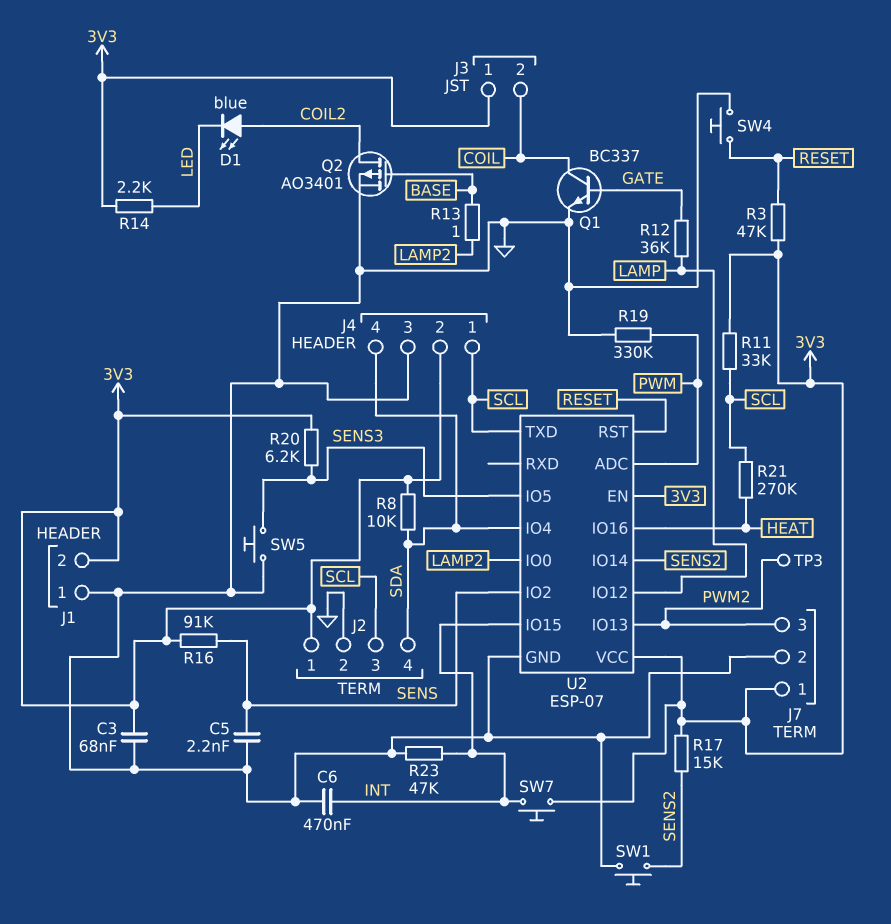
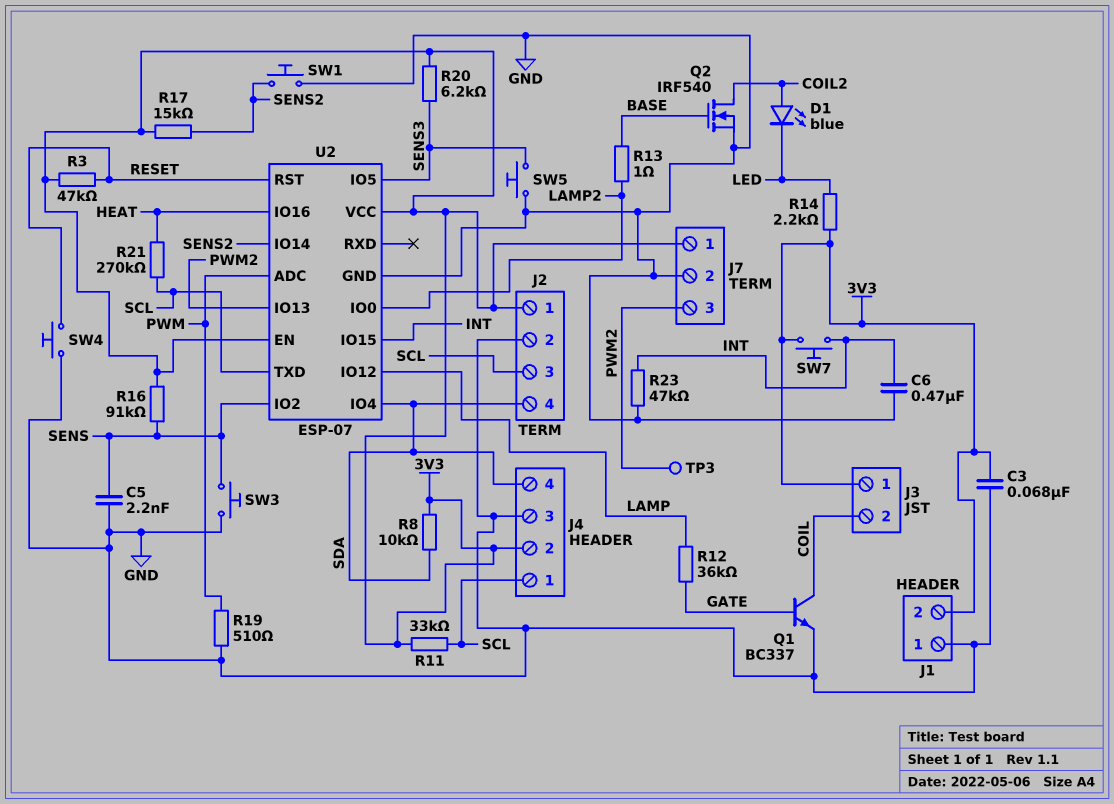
Q2: PMOS AO3401 (G BASE, D COIL2, S GND) -> NMOS IRF540 (G BASE, D COIL2, S GND)
R19: 330k (GND, PWM) -> 510 (GND, PWM)
SW3: none -> button (GND, SENS)

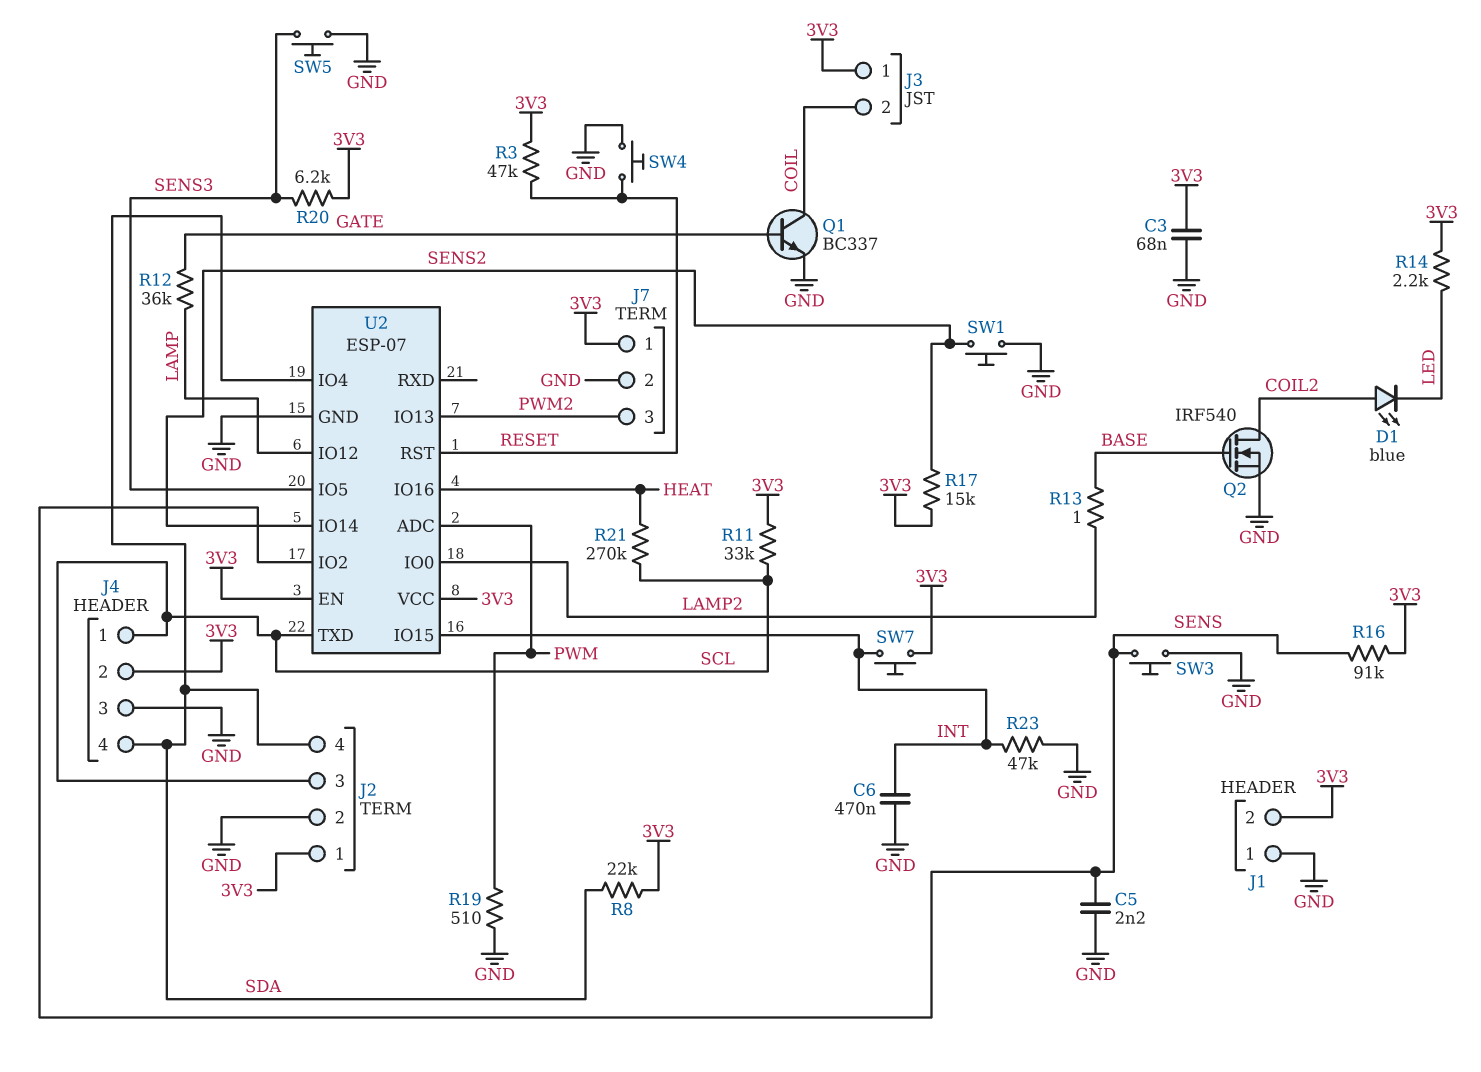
R8: 10k (3V3, SDA) -> 22k (3V3, SDA)
TP3: test point (PWM2) -> none

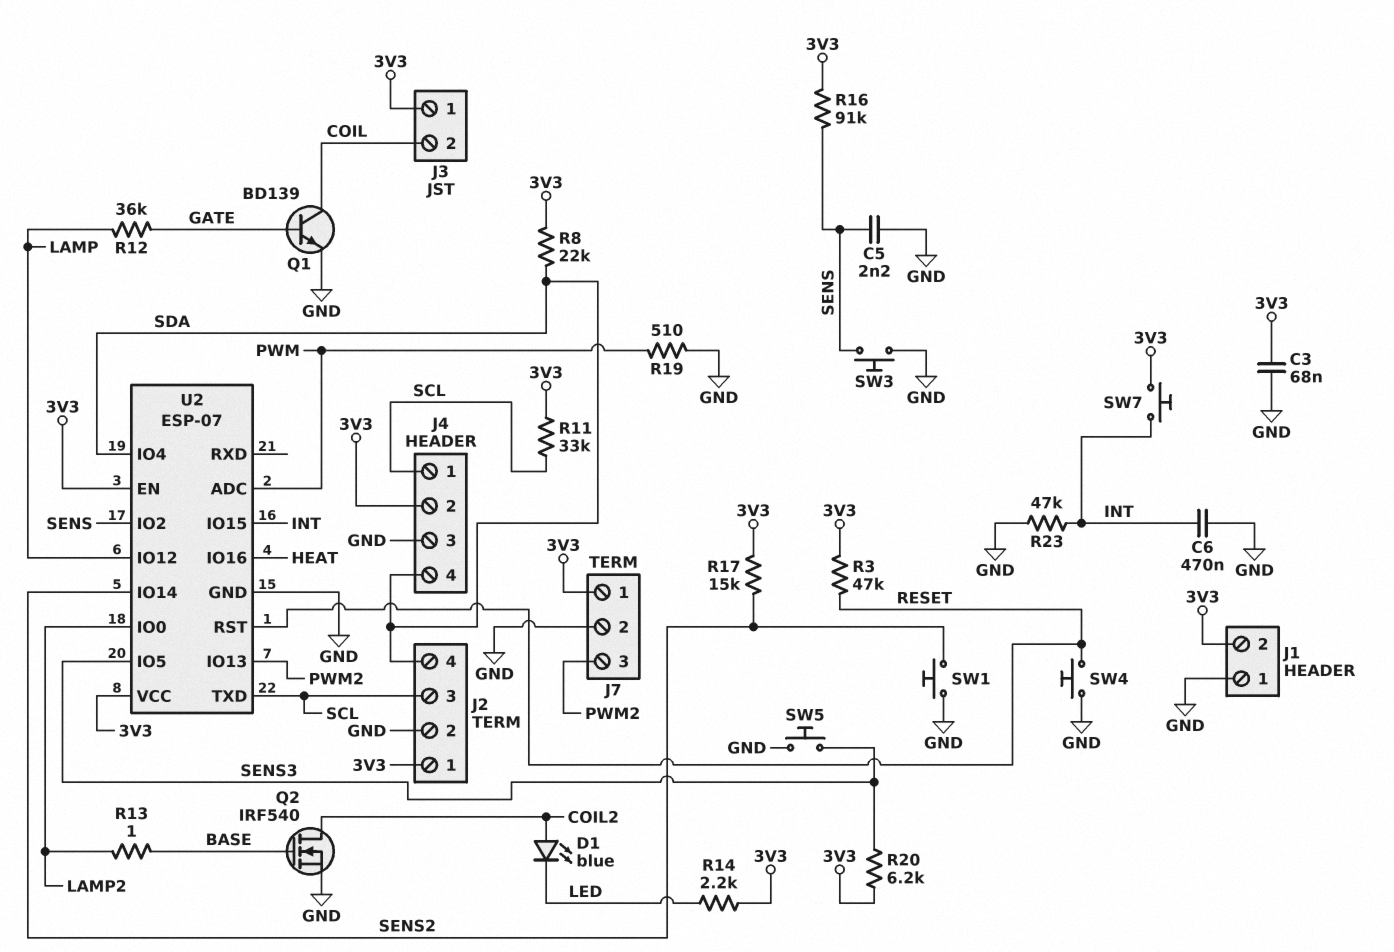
Q1: NPN BC337 (B GATE, C COIL, E GND) -> NPN BD139 (B GATE, C COIL, E GND)
R21: 270k (HEAT, SCL) -> none

